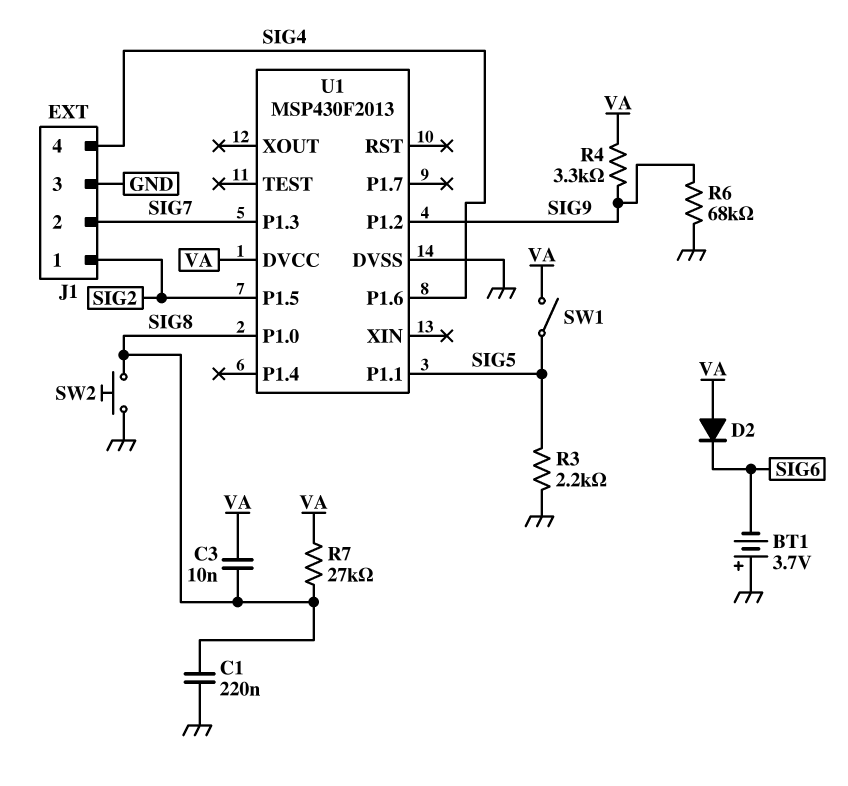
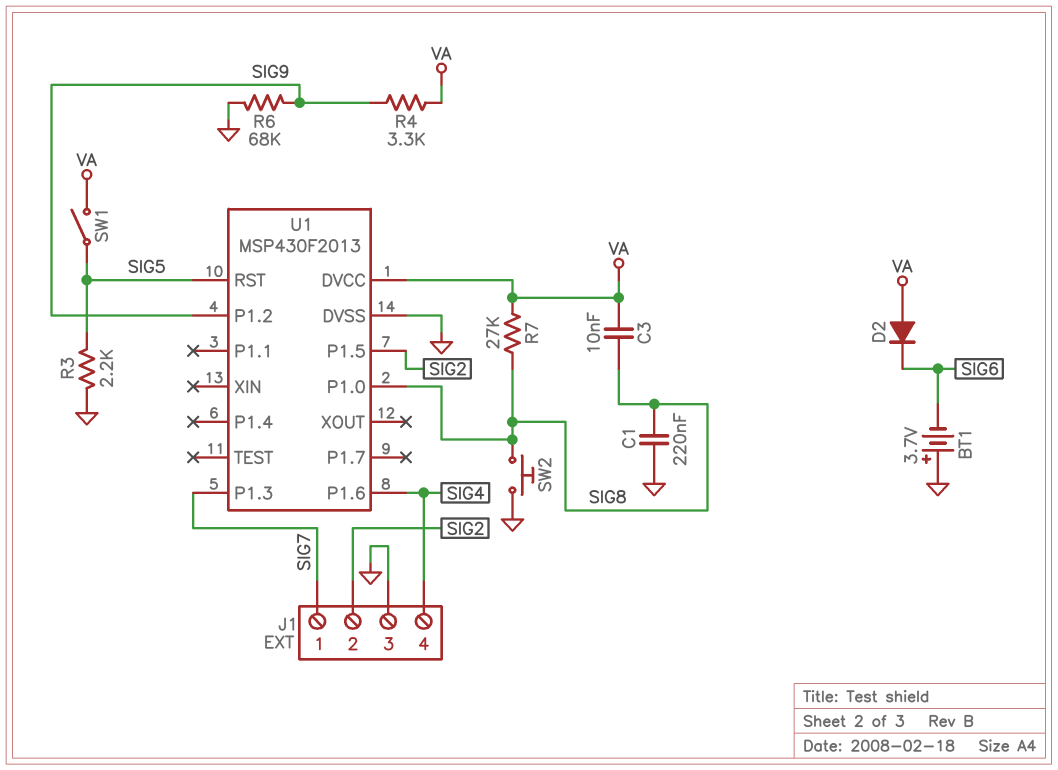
J1 pin 1: SIG2 -> SIG7
J1 pin 2: SIG7 -> SIG2
U1 pin P1.1: SIG5 -> none
U1 pin RST: none -> SIG5

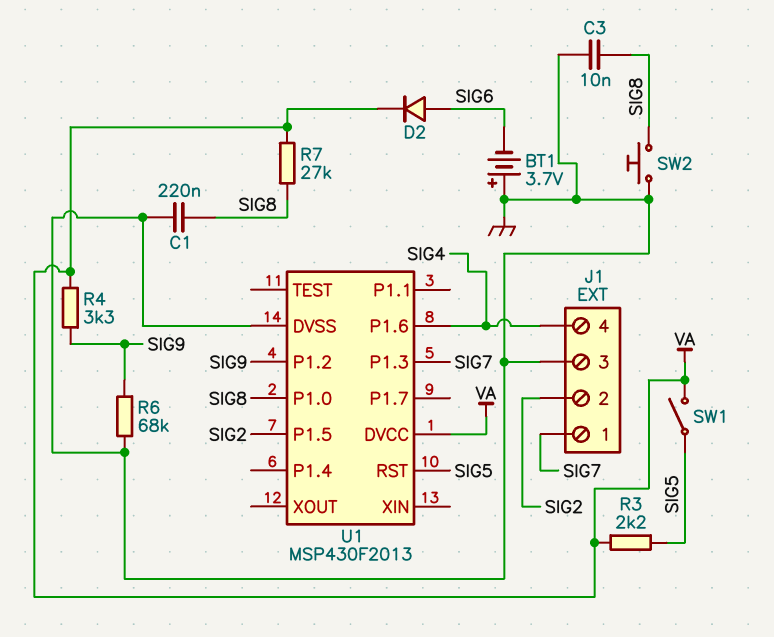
C3: 10nF (SIG8, VA) -> 10nF (GND, SIG8)
D2: diode (A VA, K SIG6) -> diode (A SIG6, K VA)
R3: 2.2k (GND, SIG5) -> 2.2k (SIG5, VA)

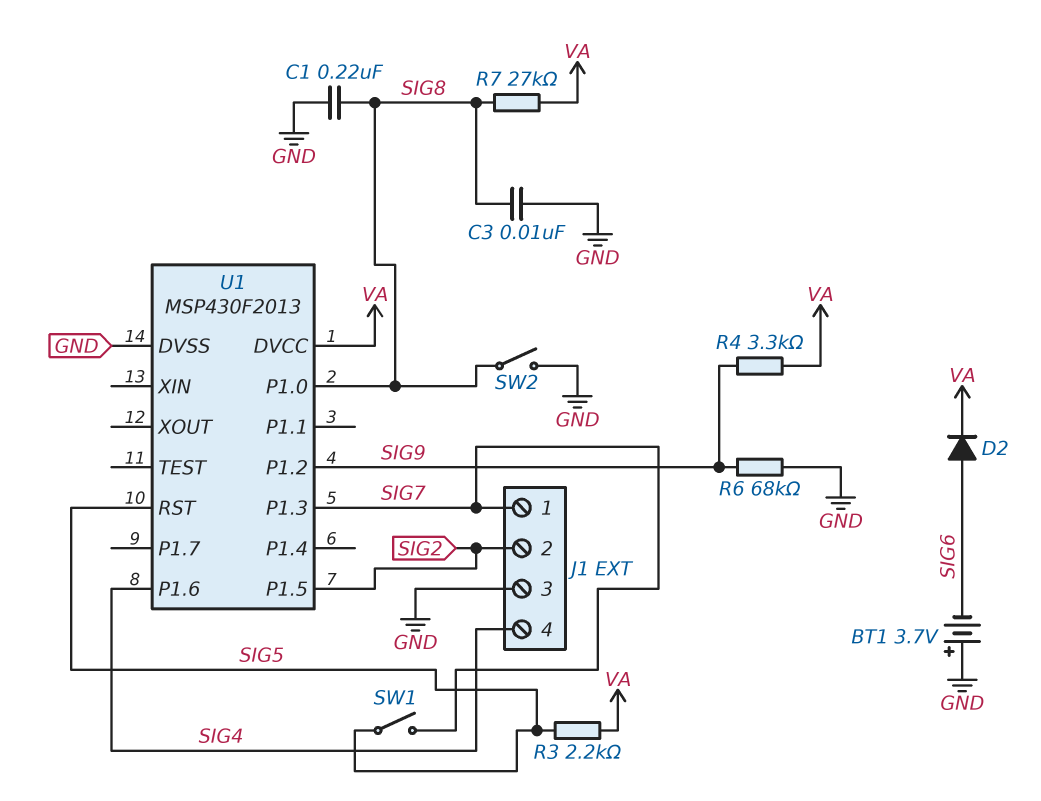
SW1: switch (SIG5, VA) -> switch (SIG5, SIG7)
SW2: button (GND, SIG8) -> switch (GND, SIG8)

